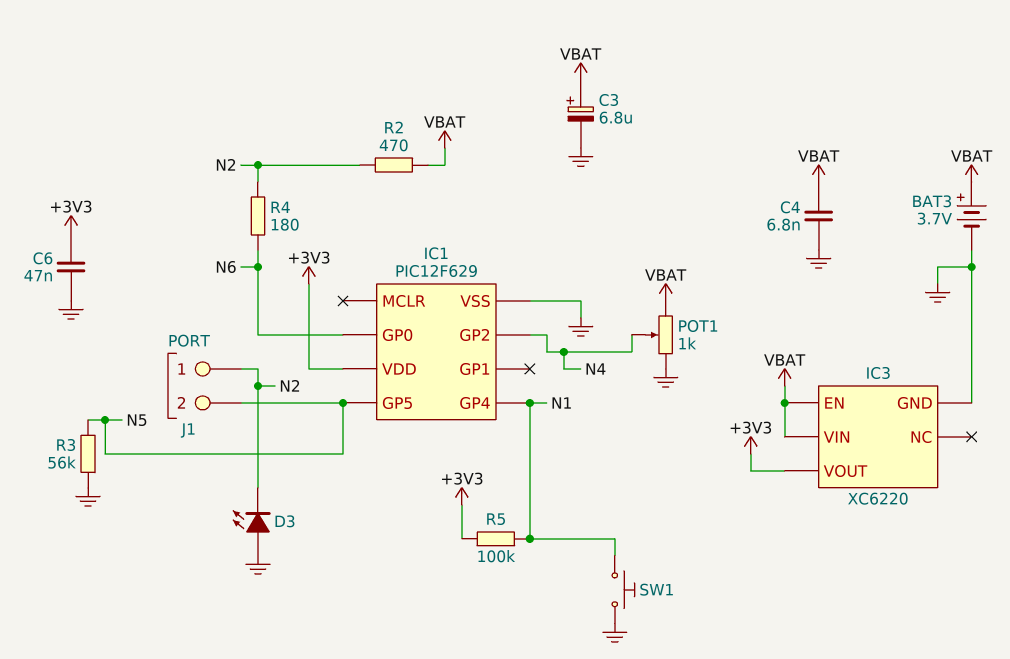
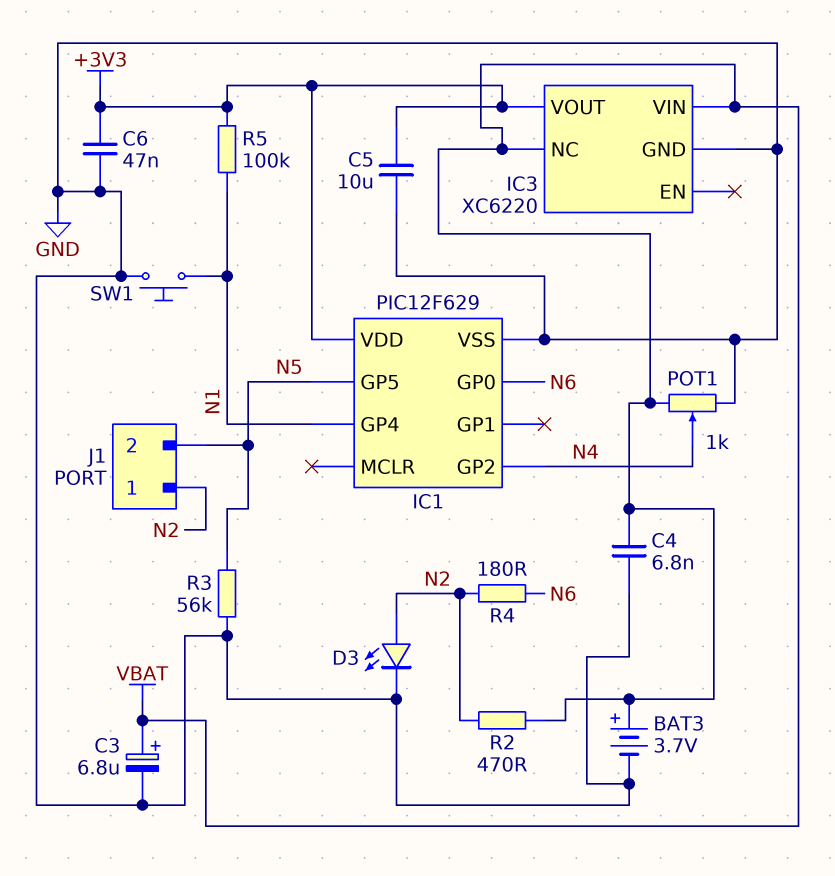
C5: none -> 10uF (+3V3, GND)
D3: LED (A GND, K N2) -> LED (A N2, K GND)
IC3 pin EN: VBAT -> none
IC3 pin NC: none -> VBAT

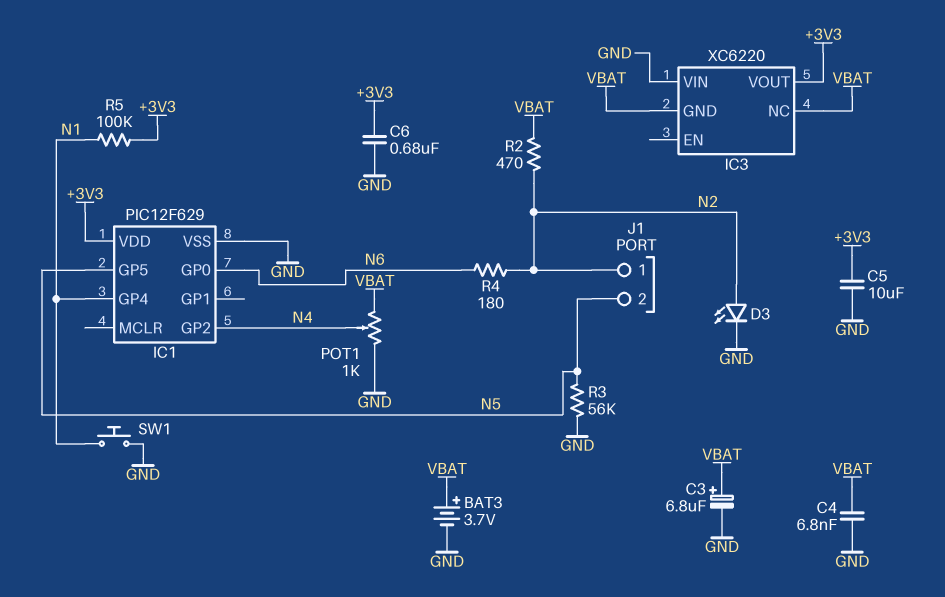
C6: 47nF (+3V3, GND) -> 680nF (+3V3, GND)
IC3 pin GND: GND -> VBAT
IC3 pin VIN: VBAT -> GND

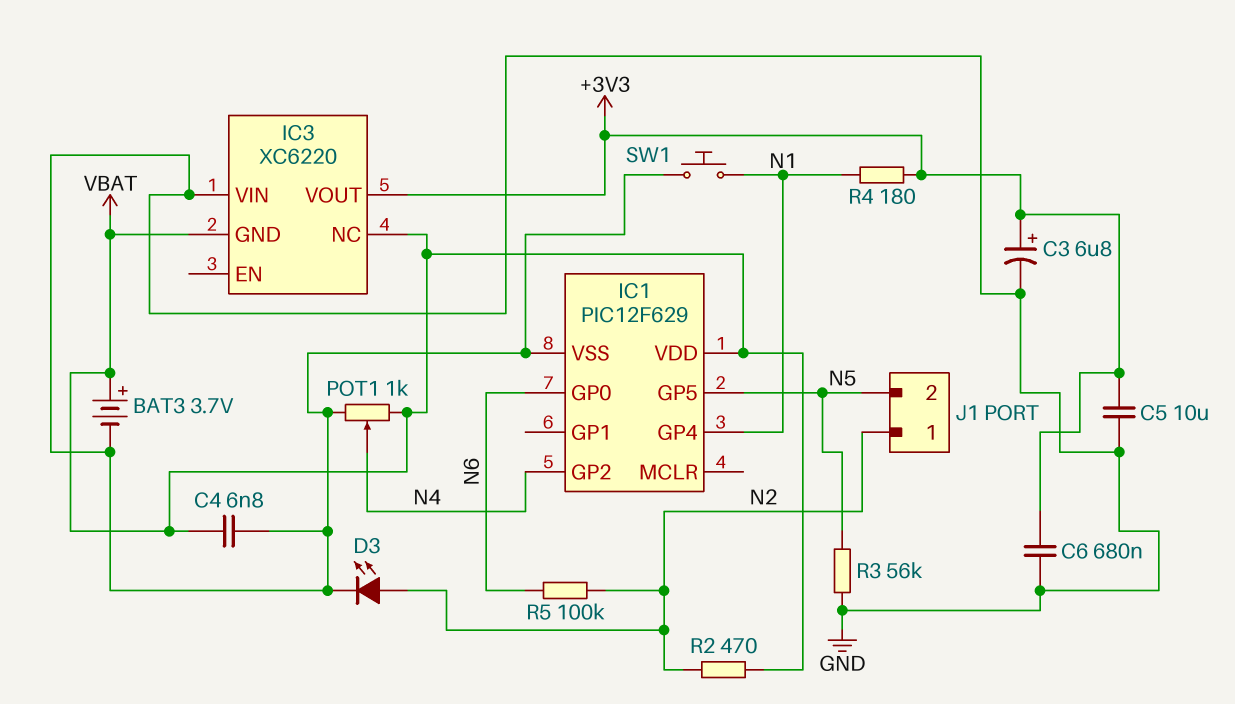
C3: 6.8uF (plus VBAT, minus GND) -> 6.8uF (plus +3V3, minus GND)
IC1 pin VDD: +3V3 -> VBAT
R4: 180 (N2, N6) -> 180 (+3V3, N1)
R5: 100k (+3V3, N1) -> 100k (N2, N6)

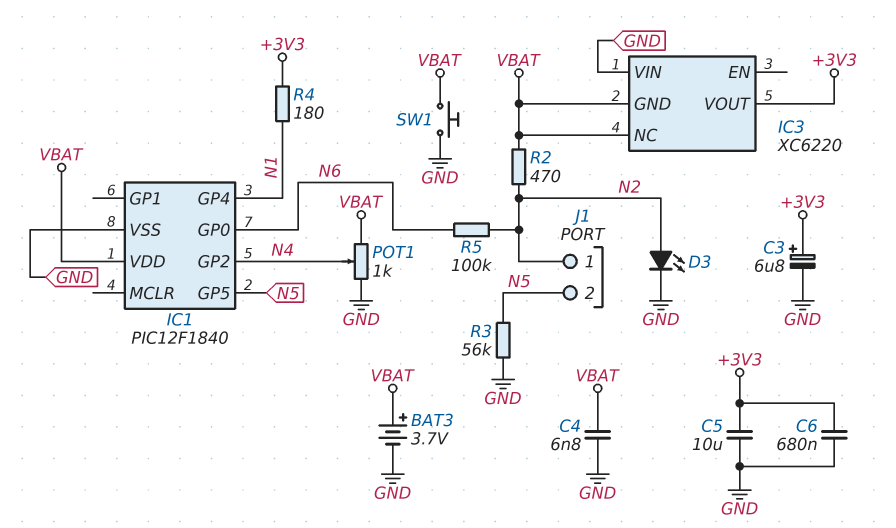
IC1: PIC12F629 -> PIC12F1840
SW1: button (GND, N1) -> button (GND, VBAT)

